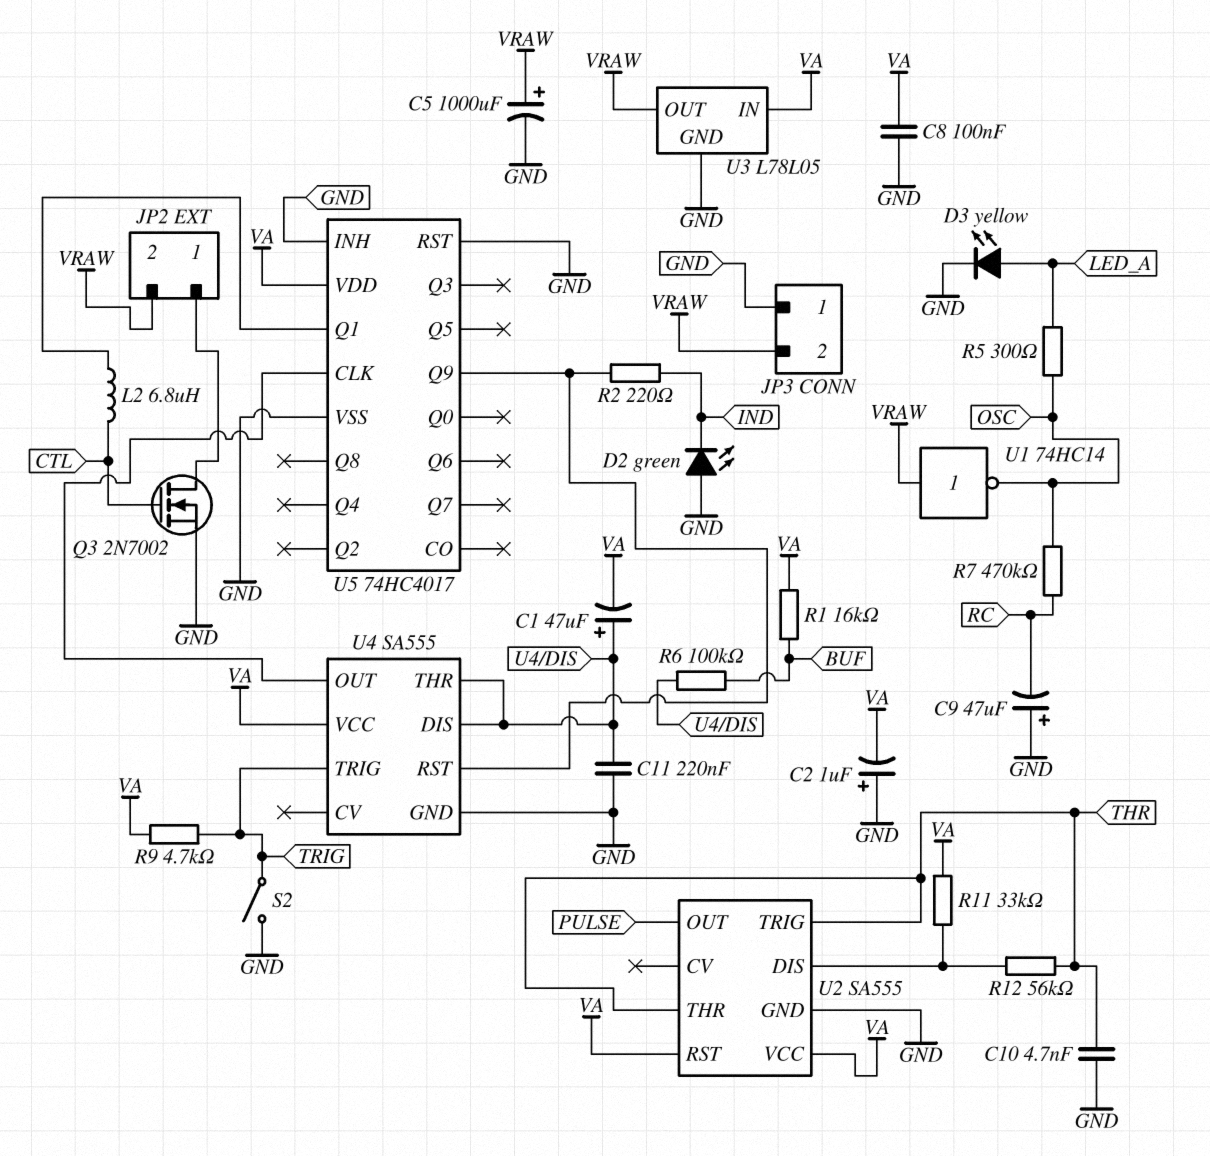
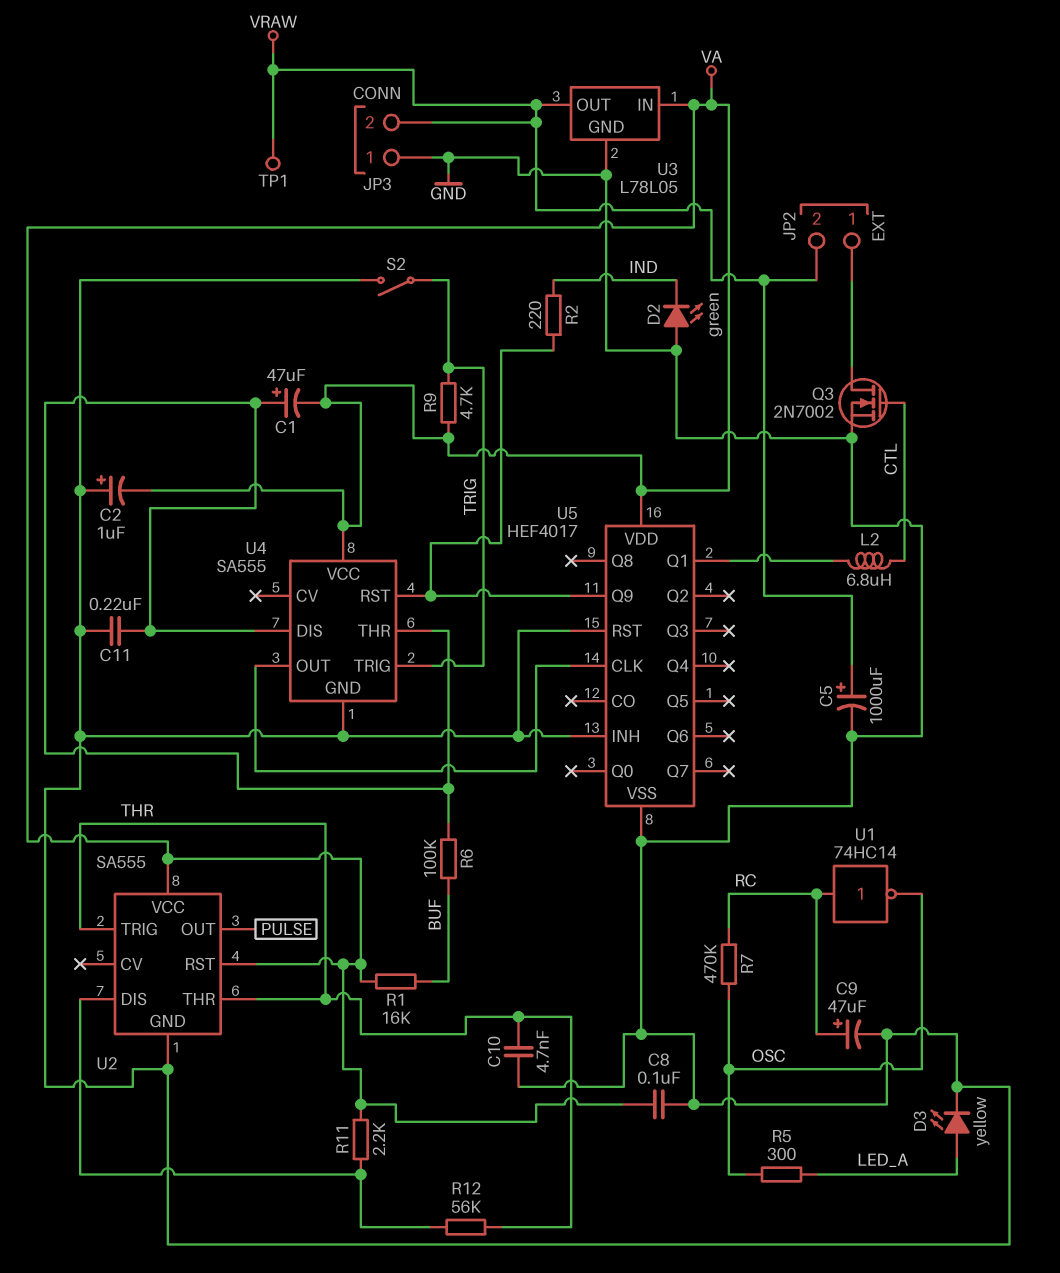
C9: 47uF (plus GND, minus RC) -> 47uF (plus RC, minus GND)
R11: 33k (U2/DIS, VA) -> 2.2k (U2/DIS, VA)
TP1: none -> test point (VRAW)
U1: NOT 74HC14 (in VRAW, out OSC) -> NOT 74HC14 (in RC, out OSC)
U5: 74HC4017 -> HEF4017

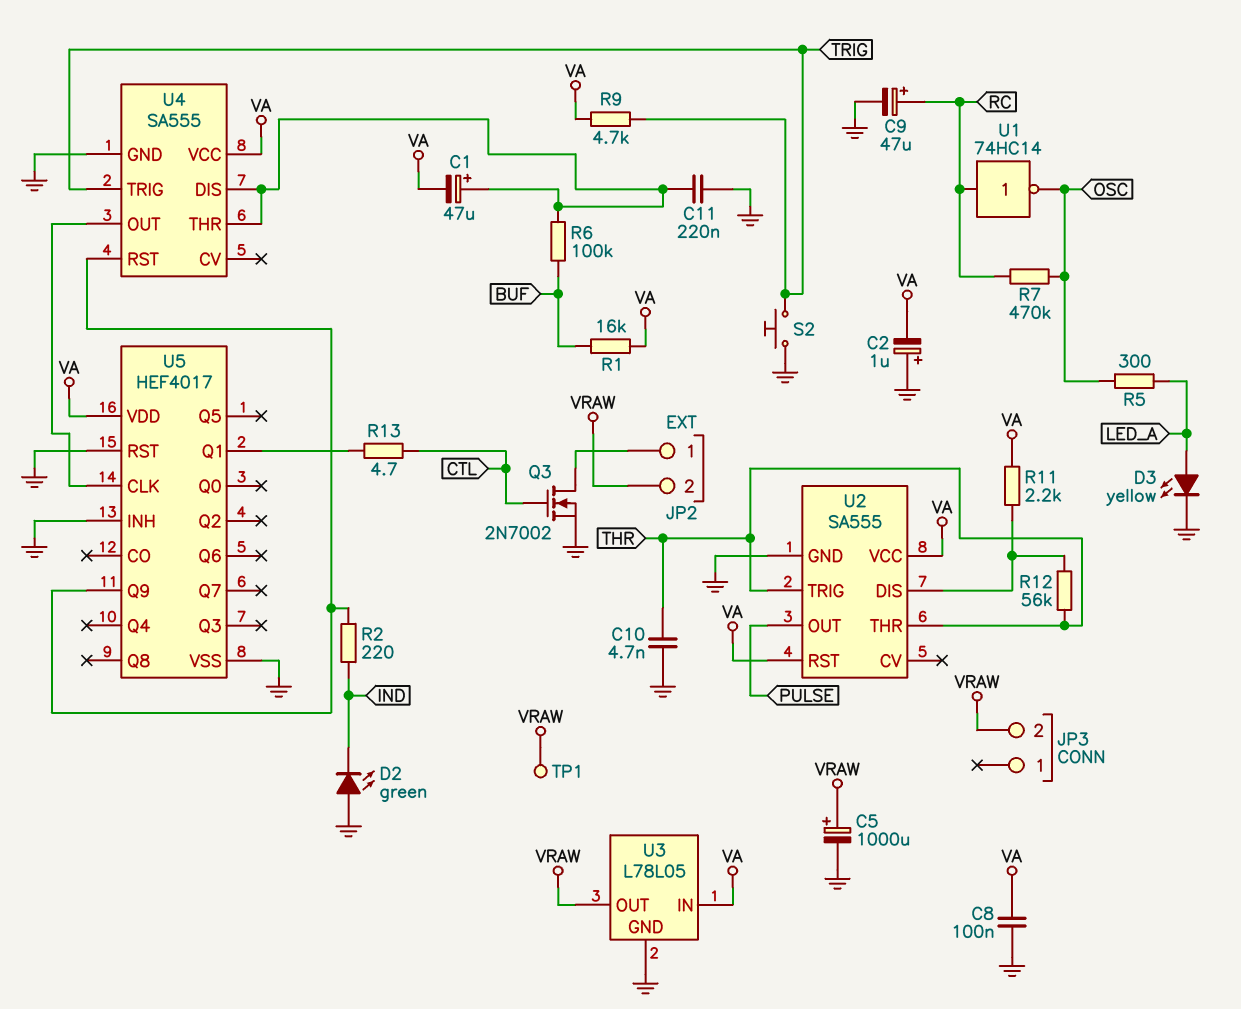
JP3 pin 1: GND -> none
L2: 6.8uH (CTL, U5/Q1) -> none
R13: none -> 4.7 (CTL, U5/Q1)
S2: switch (GND, TRIG) -> button (GND, TRIG)

